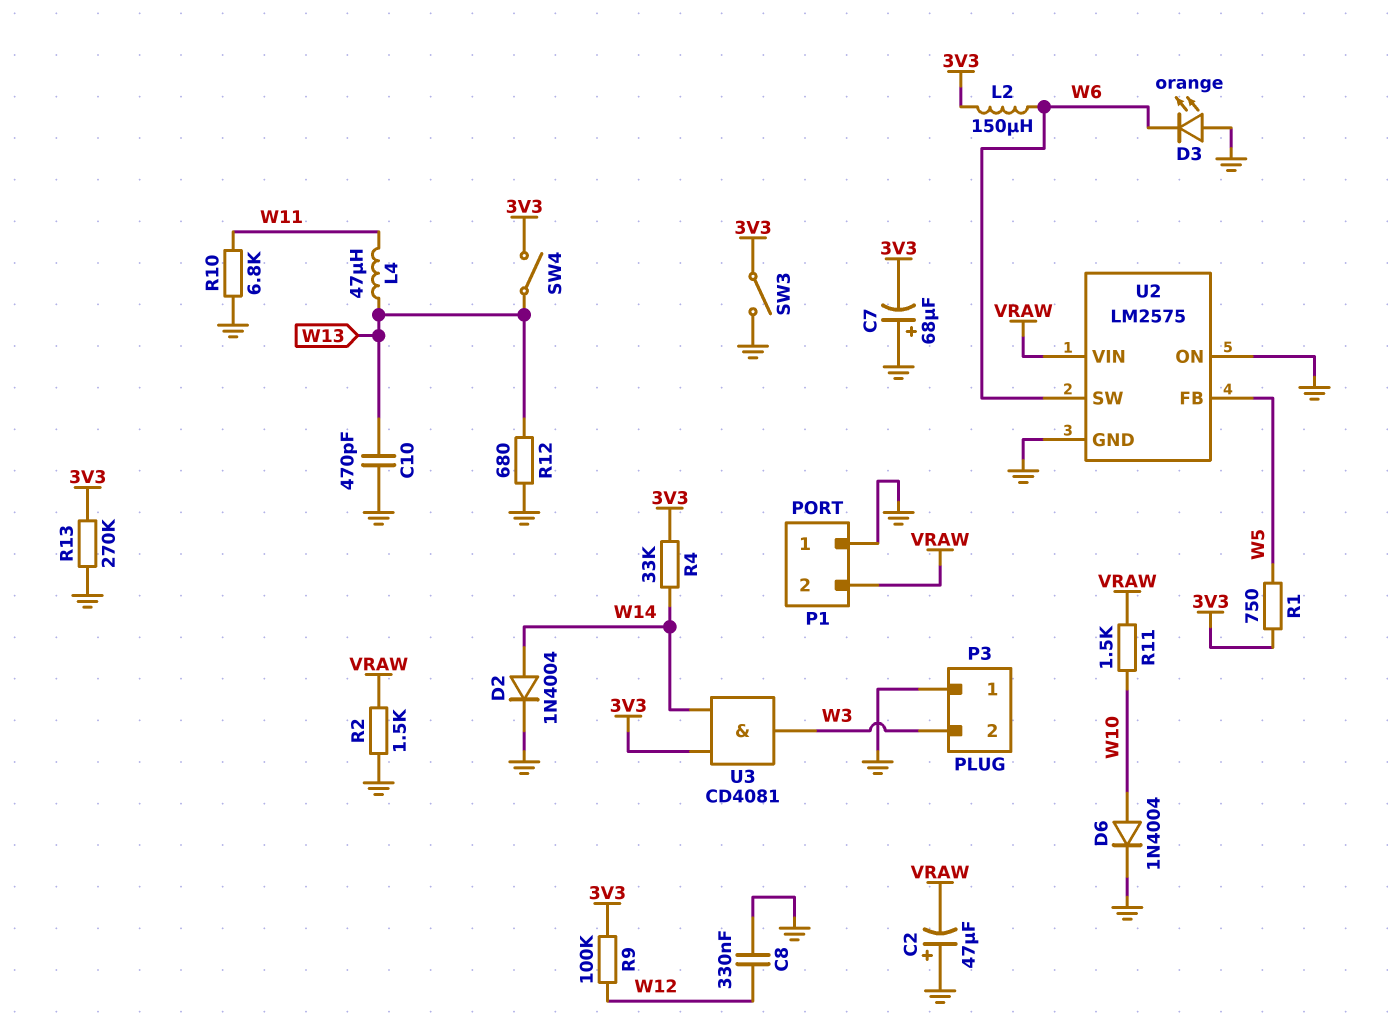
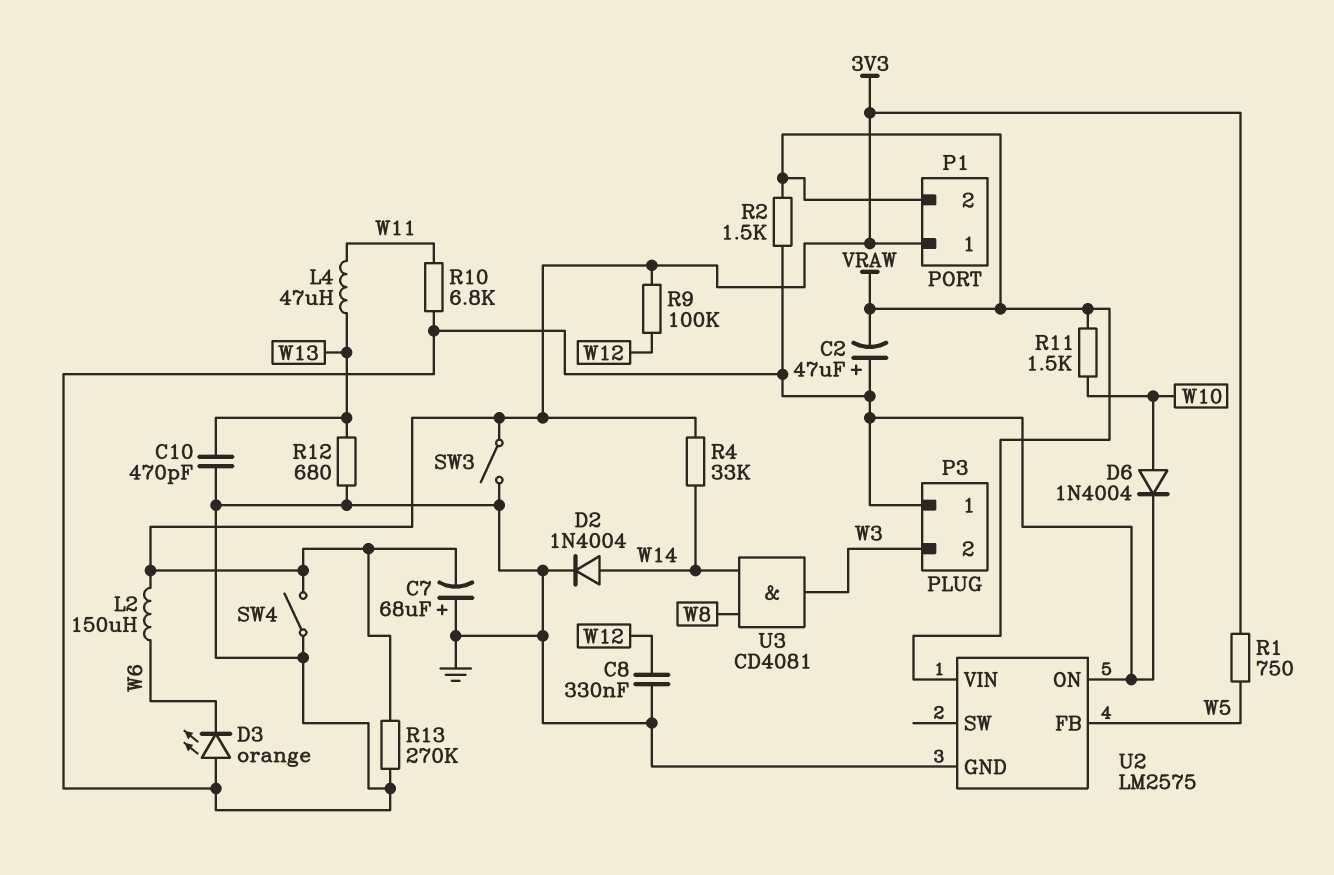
P1 pin 1: GND -> 3V3
SW4: switch (3V3, W13) -> switch (3V3, GND)
U2 pin SW: W6 -> none
U3: AND CD4081 (in 3V3, in W14, out W3) -> AND CD4081 (in W8, in W14, out W3)

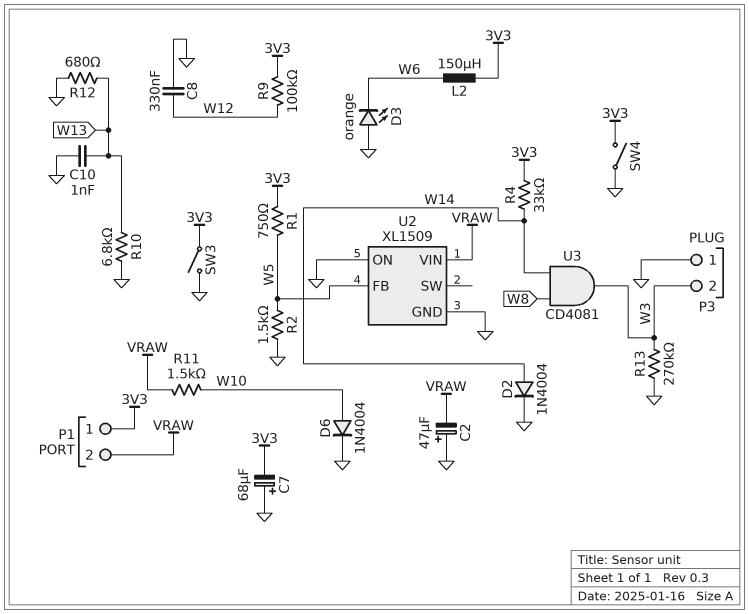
C10: 470pF (GND, W13) -> 1nF (GND, W13)
L4: 47uH (W11, W13) -> none
R2: 1.5k (GND, VRAW) -> 1.5k (GND, W5)
R10: 6.8k (GND, W11) -> 6.8k (GND, W13)
R13: 270k (3V3, GND) -> 270k (GND, W3)
U2: LM2575 -> XL1509

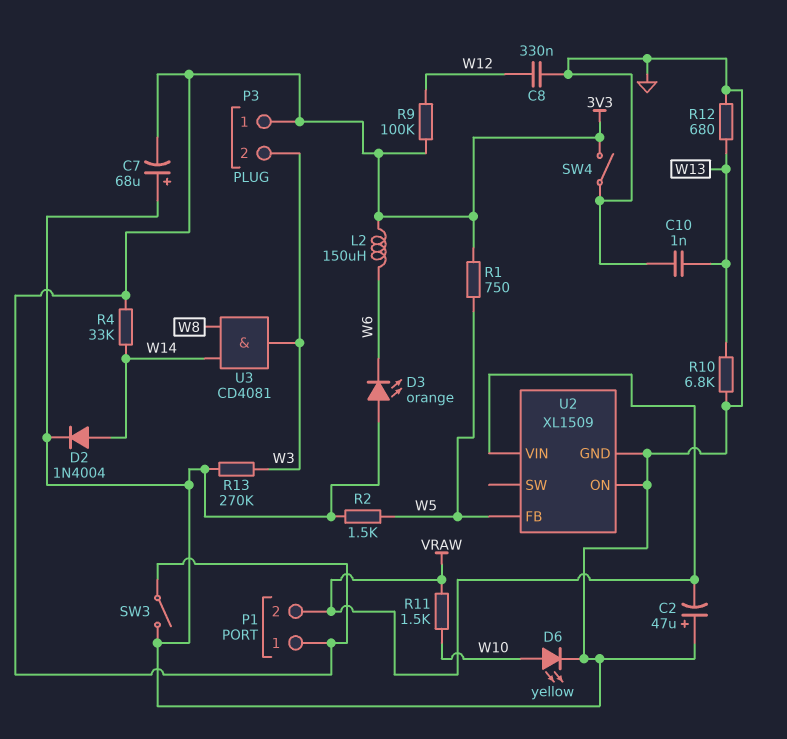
D6: diode 1N4004 (A W10, K GND) -> LED yellow (A W10, K GND)
P3 pin 1: GND -> 3V3

